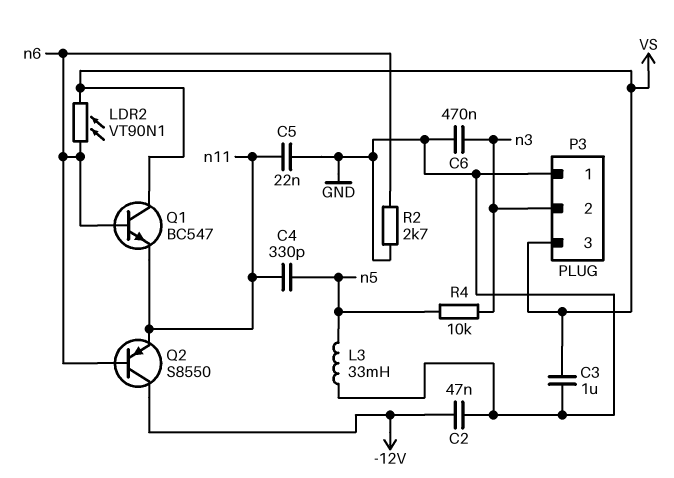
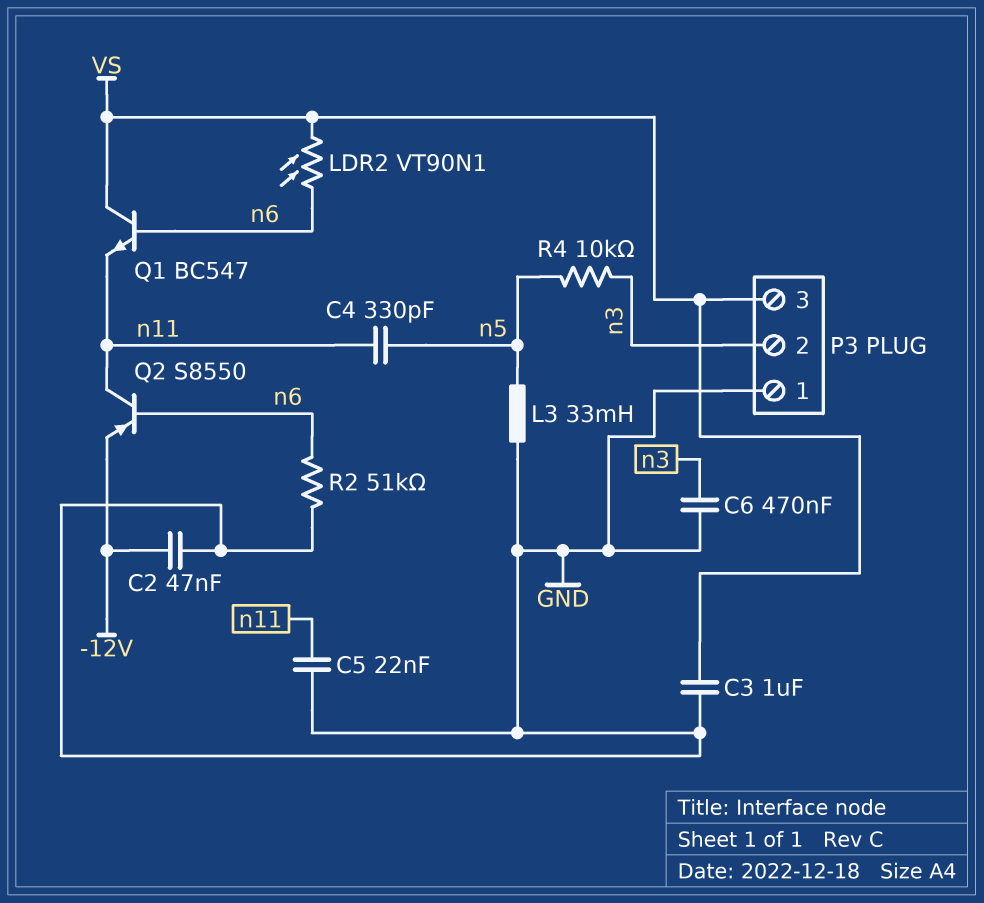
Q2: PNP S8550 (B n6, C -12V, E n11) -> PNP S8550 (B n6, C n11, E -12V)
R2: 2.7k (GND, n6) -> 51k (GND, n6)

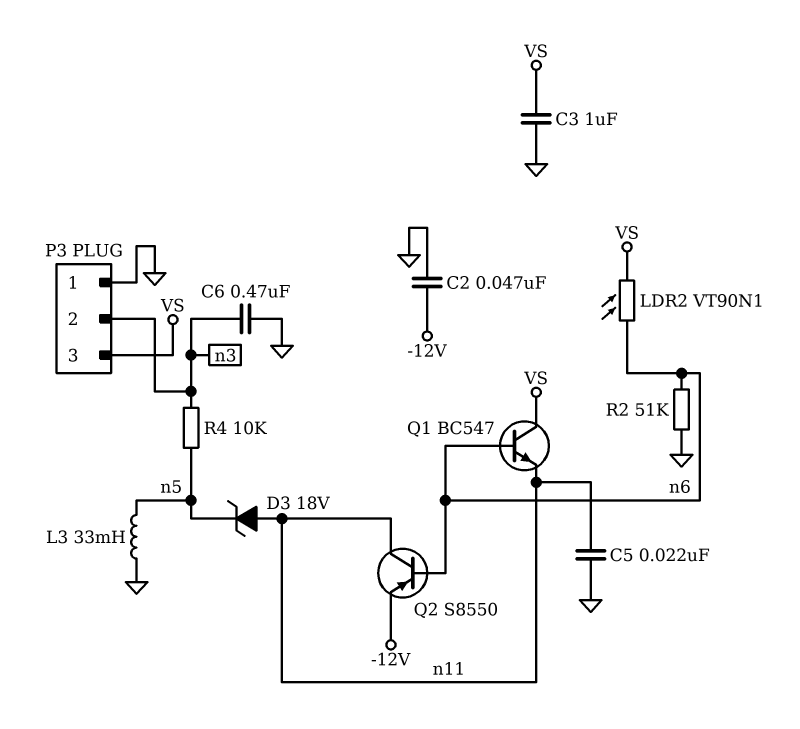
C4: 330pF (n5, n11) -> none
D3: none -> zener 18V (A n11, K n5)

